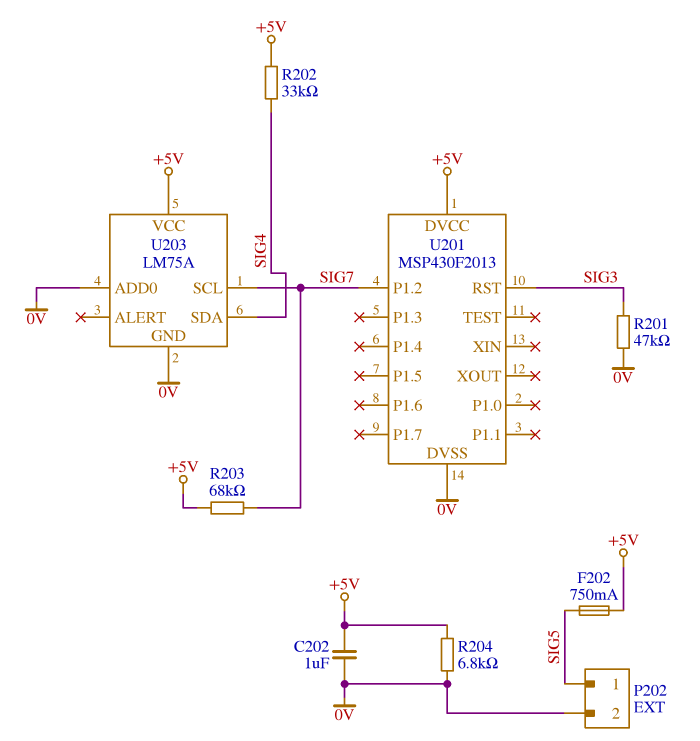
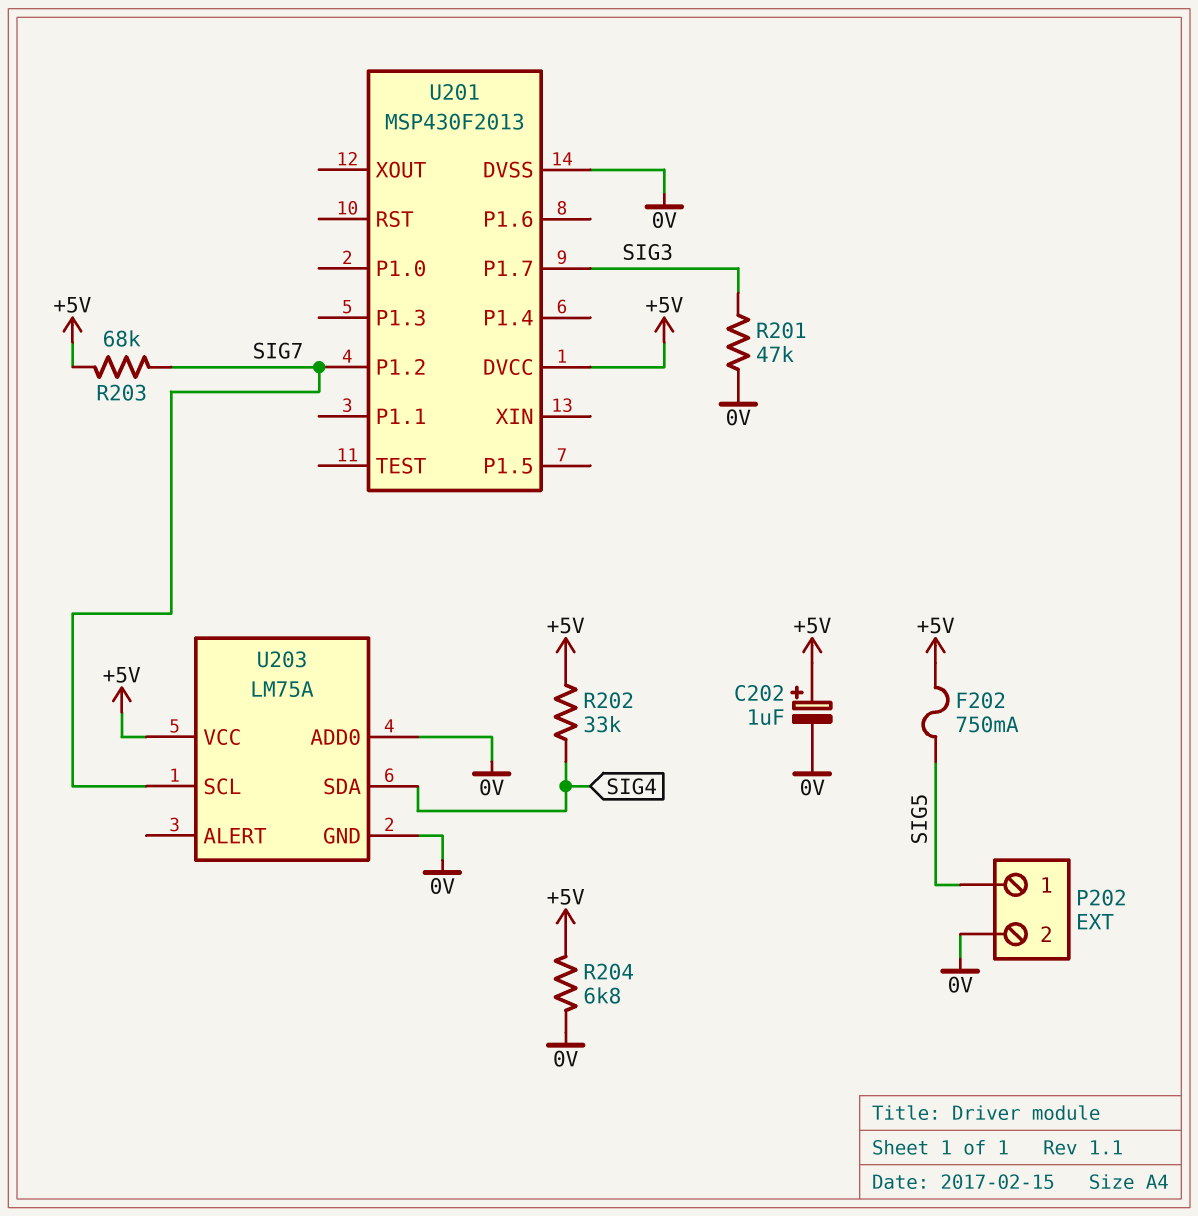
C202: 1uF (+5V, 0V) -> 1uF (plus +5V, minus 0V)
U201 pin P1.7: none -> SIG3
U201 pin RST: SIG3 -> none

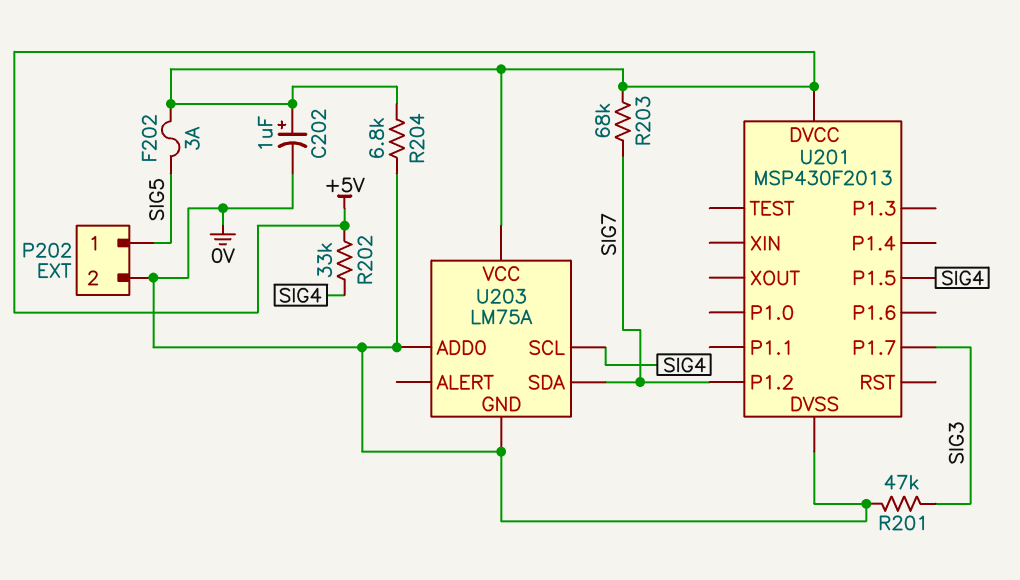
F202: 750mA (+5V, SIG5) -> 3A (+5V, SIG5)
U201 pin P1.5: none -> SIG4
U203 pin SCL: SIG7 -> SIG4
U203 pin SDA: SIG4 -> SIG7

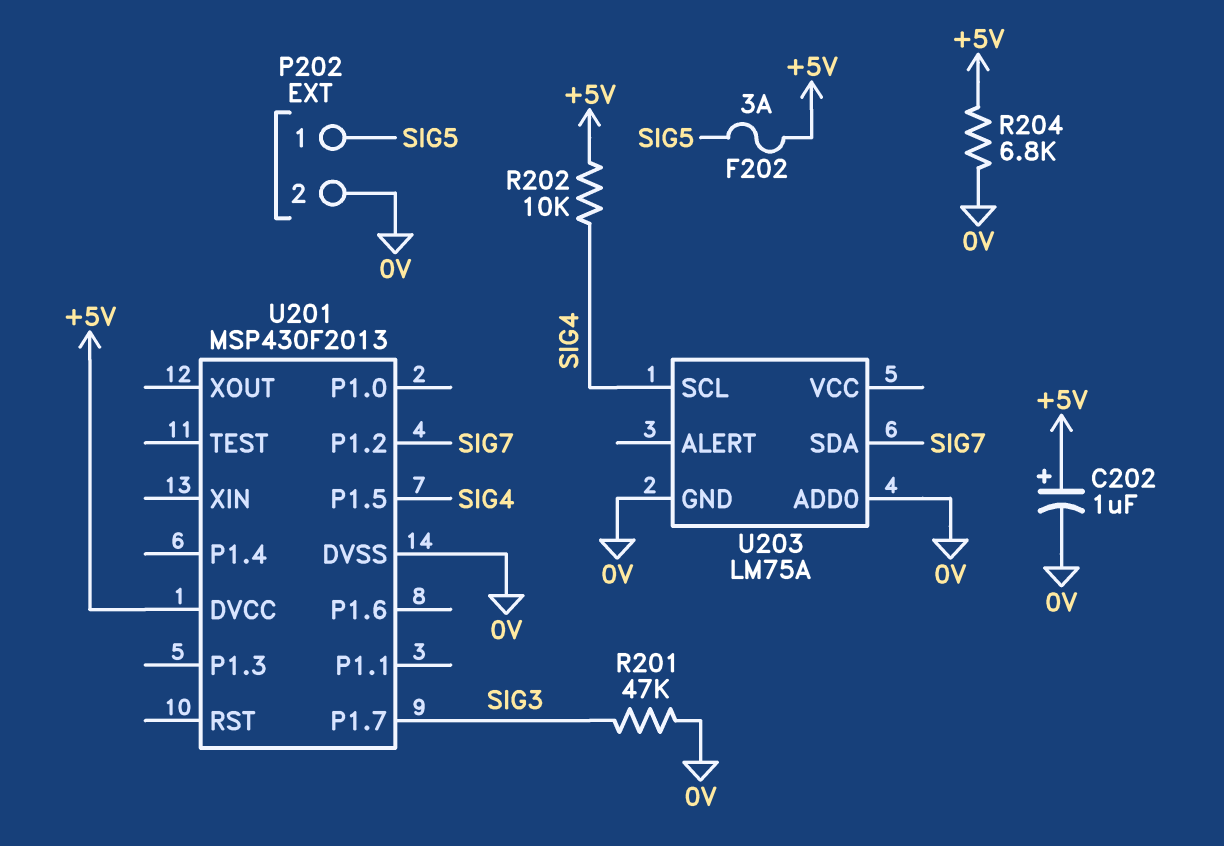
R202: 33k (+5V, SIG4) -> 10k (+5V, SIG4)
R203: 68k (+5V, SIG7) -> none
U203 pin VCC: +5V -> none

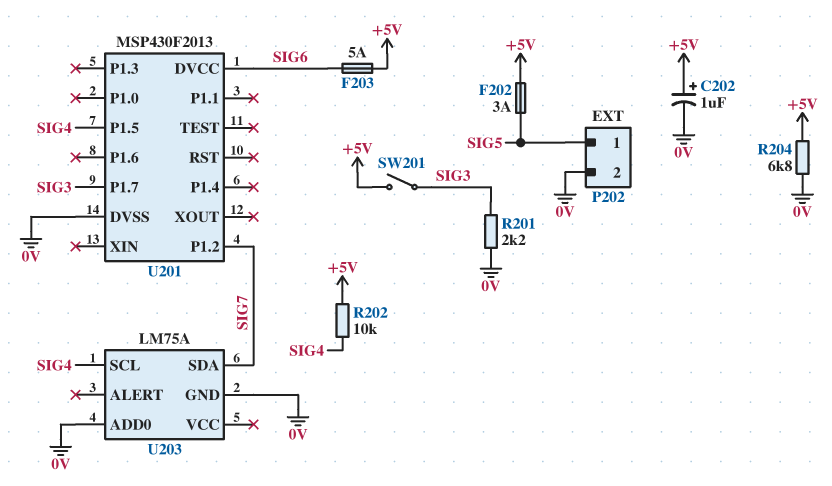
F203: none -> 5A (+5V, SIG6)
R201: 47k (0V, SIG3) -> 2.2k (0V, SIG3)
SW201: none -> switch (+5V, SIG3)
U201 pin DVCC: +5V -> SIG6

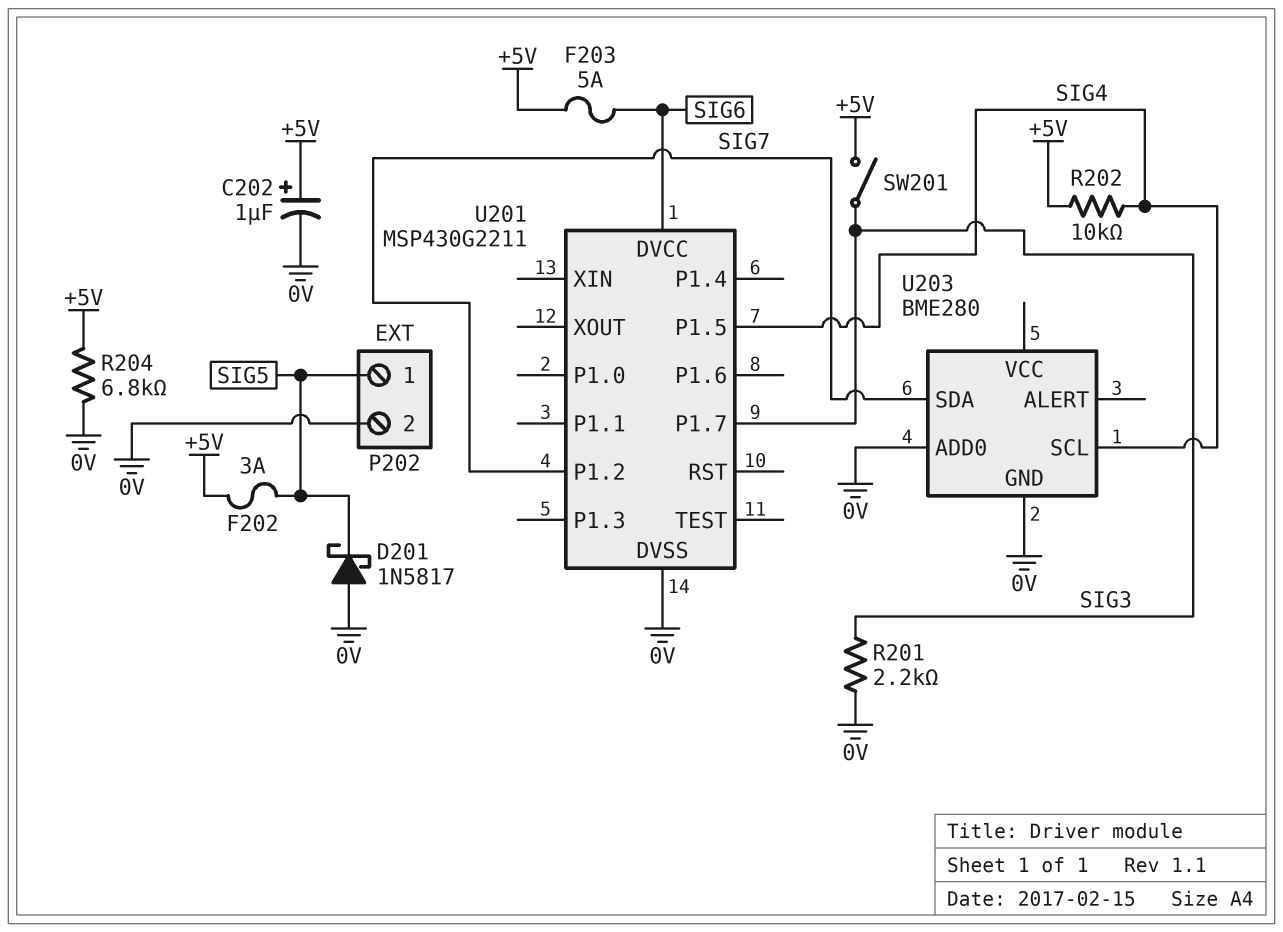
D201: none -> schottky 1N5817 (A 0V, K SIG5)
U201: MSP430F2013 -> MSP430G2211
U203: LM75A -> BME280

